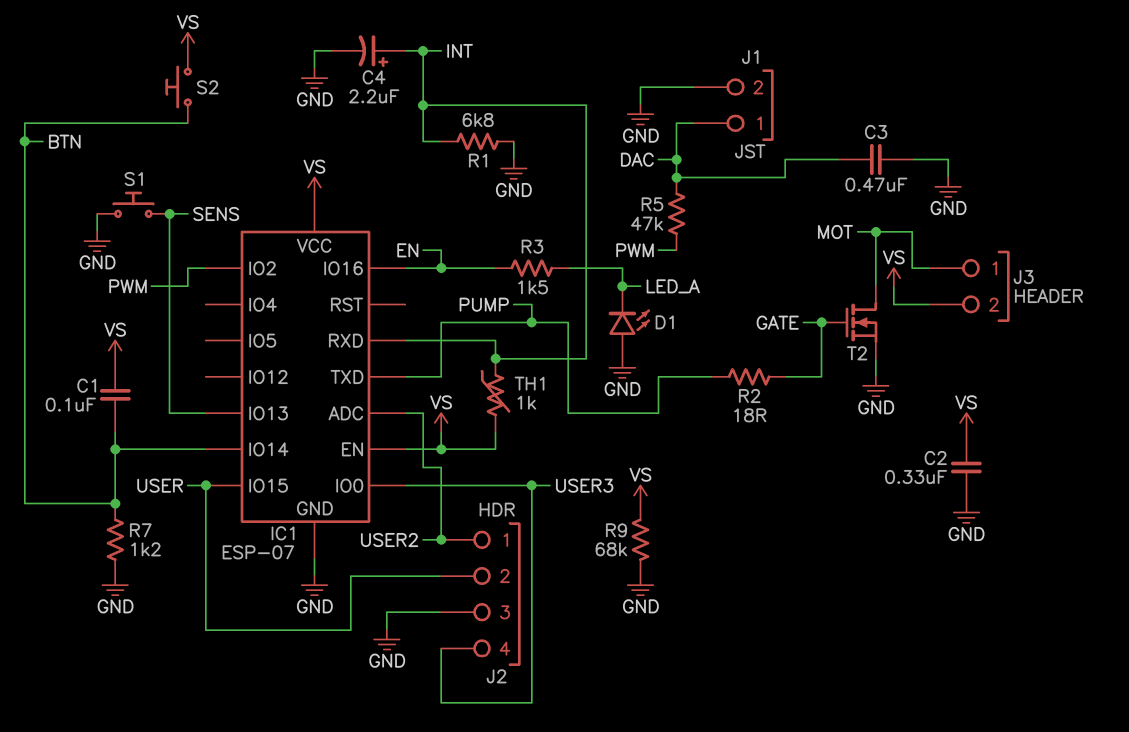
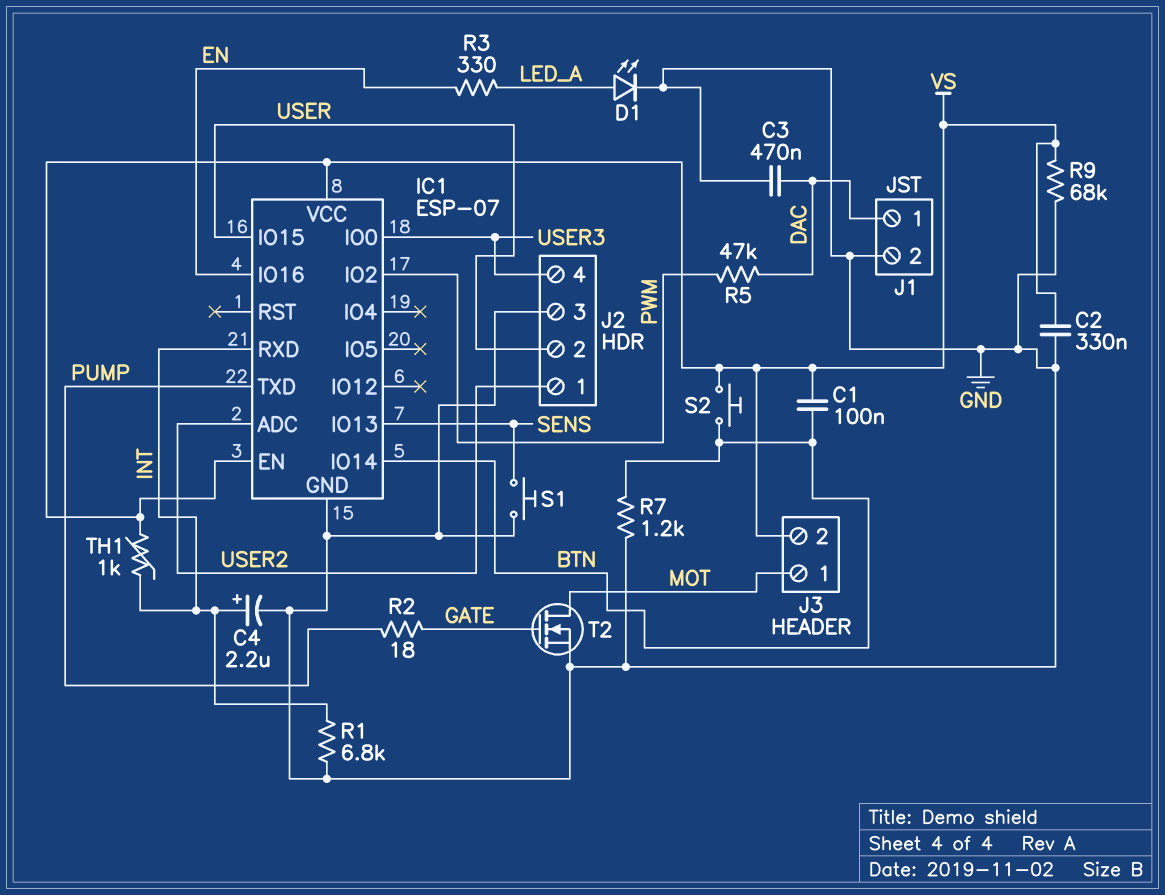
D1: LED (A GND, K LED_A) -> LED (A LED_A, K GND)
R3: 1.5k (EN, LED_A) -> 330 (EN, LED_A)

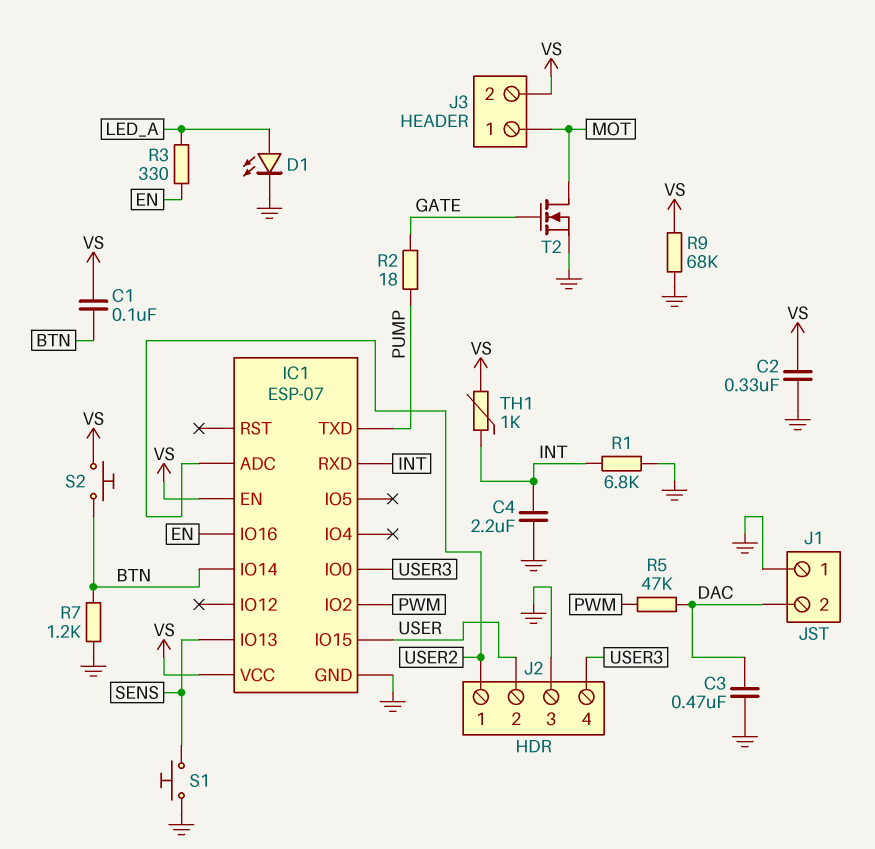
C4: 2.2uF (plus INT, minus GND) -> 2.2uF (GND, INT)
J1 pin 1: DAC -> GND
J1 pin 2: GND -> DAC

